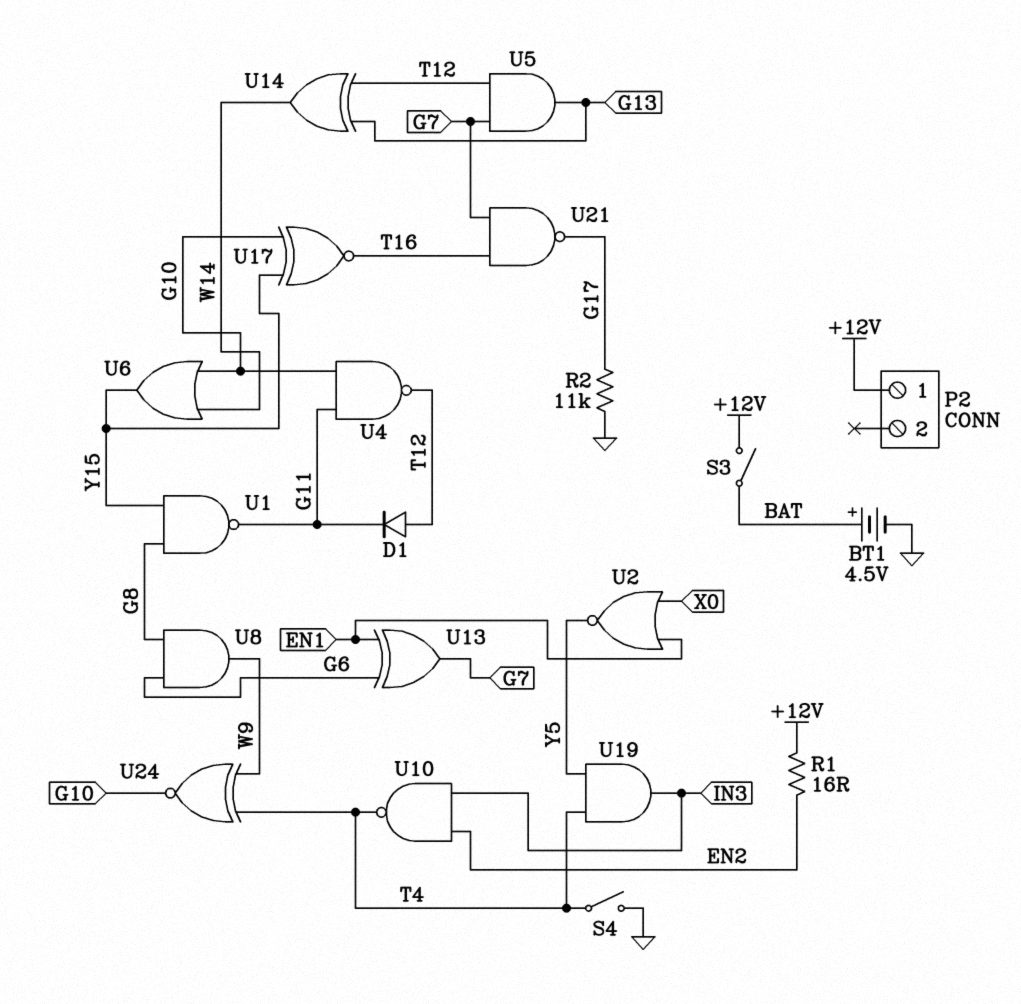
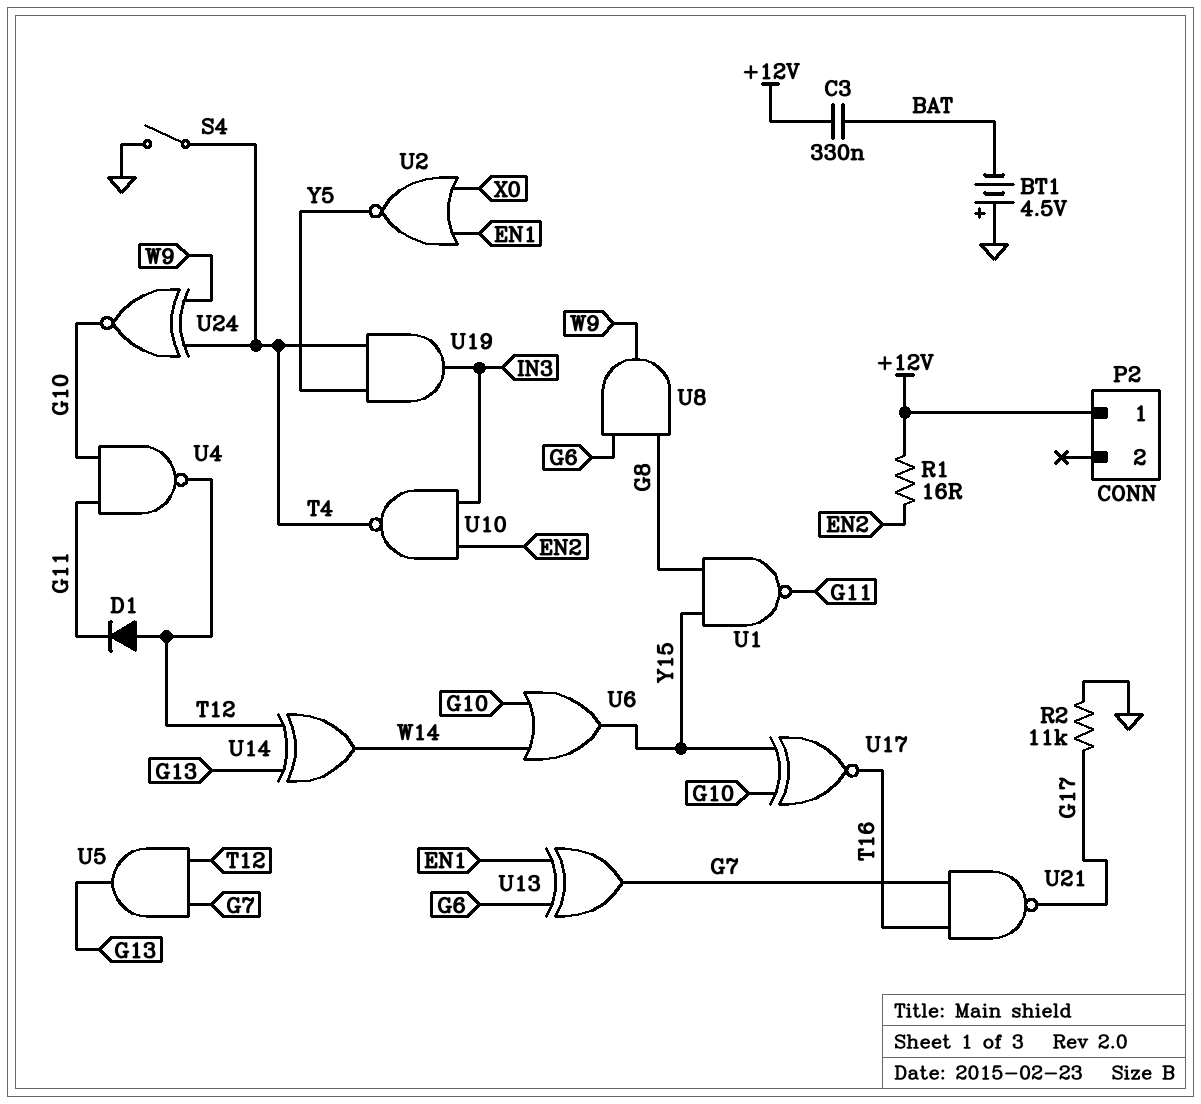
BT1: 4.5V (plus BAT, minus GND) -> 4.5V (plus GND, minus BAT)
C3: none -> 330nF (+12V, BAT)
S3: switch (+12V, BAT) -> none

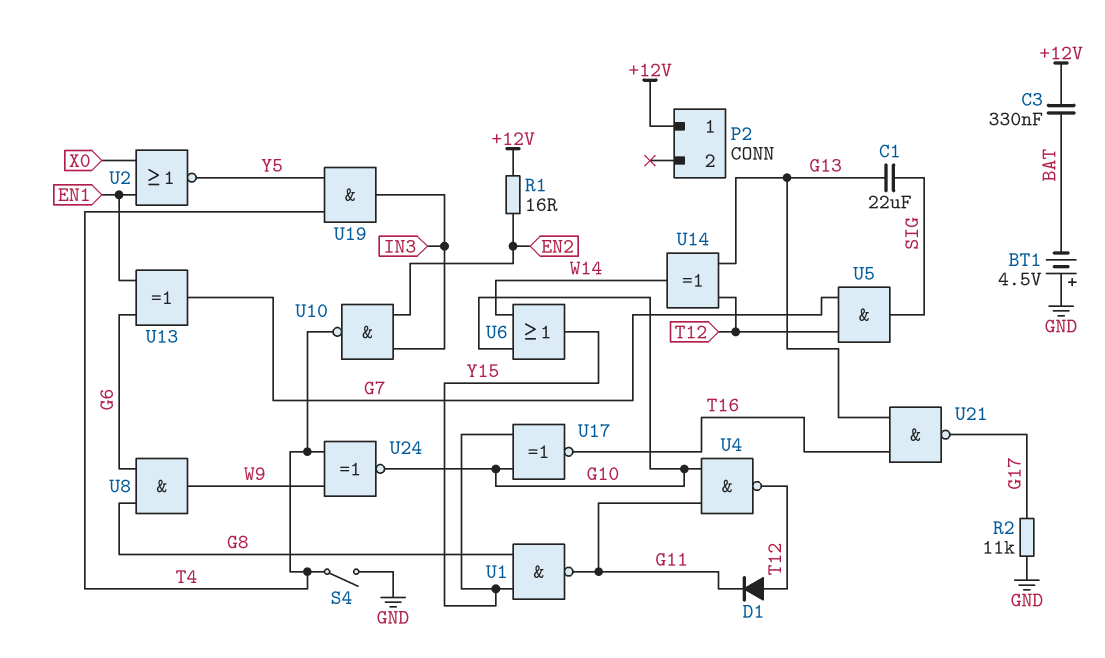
C1: none -> 22uF (G13, SIG)
U5: AND (in G7, in T12, out G13) -> AND (in G7, in T12, out SIG)
U21: NAND (in G7, in T16, out G17) -> NAND (in G13, in T16, out G17)

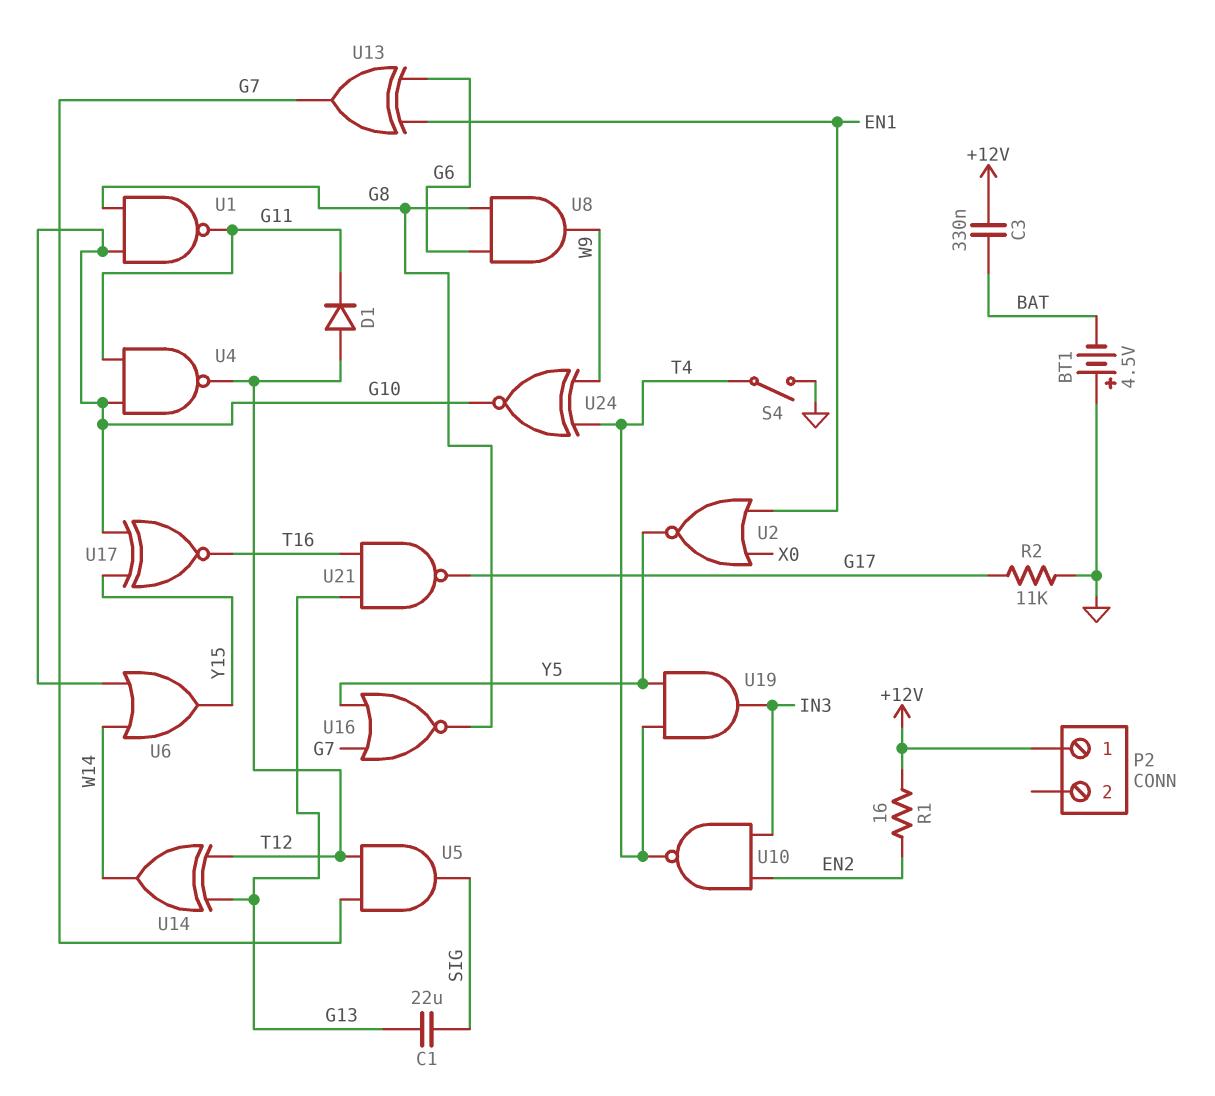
U1: NAND (in G8, in Y15, out G11) -> NAND (in G8, in G10, out G11)
U16: none -> NOR (in G7, in Y5, out G8)

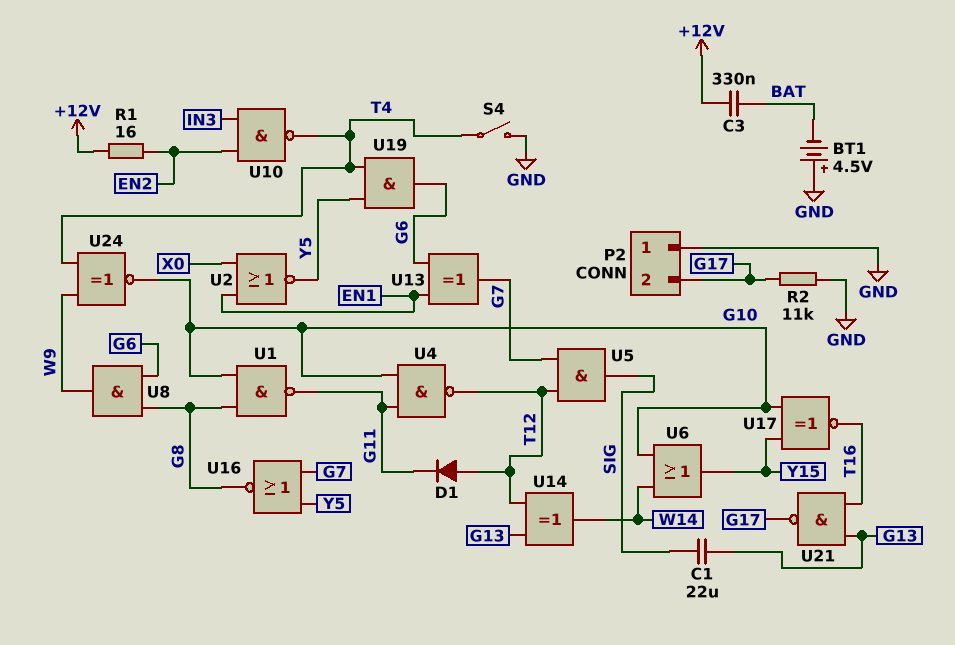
P2 pin 1: +12V -> GND
P2 pin 2: none -> G17
U19: AND (in T4, in Y5, out IN3) -> AND (in T4, in Y5, out G6)

